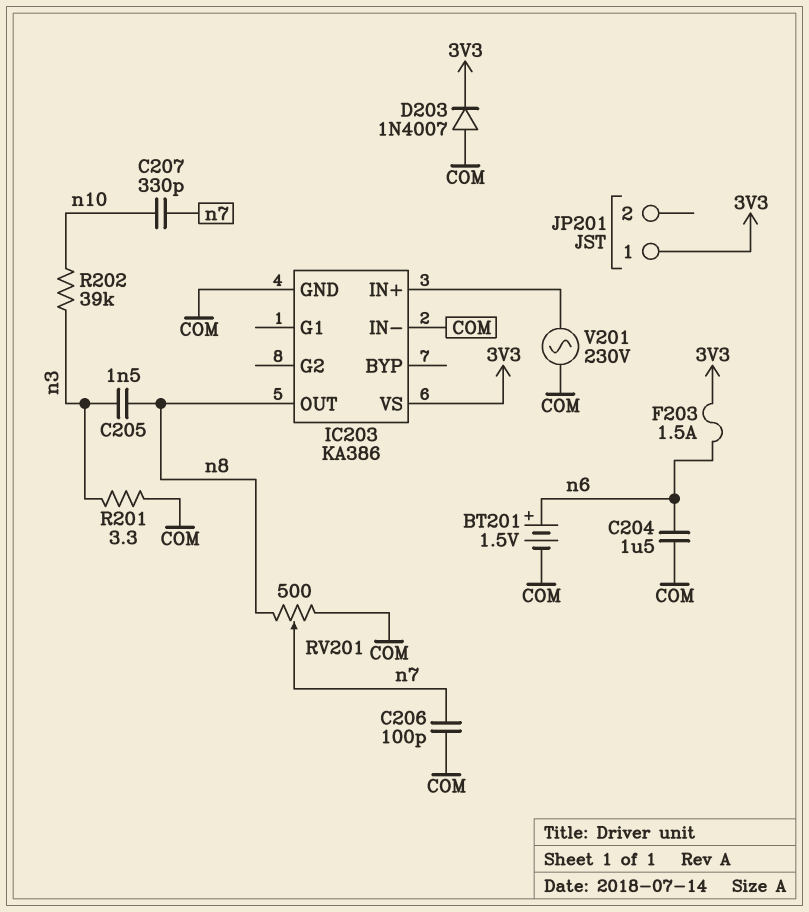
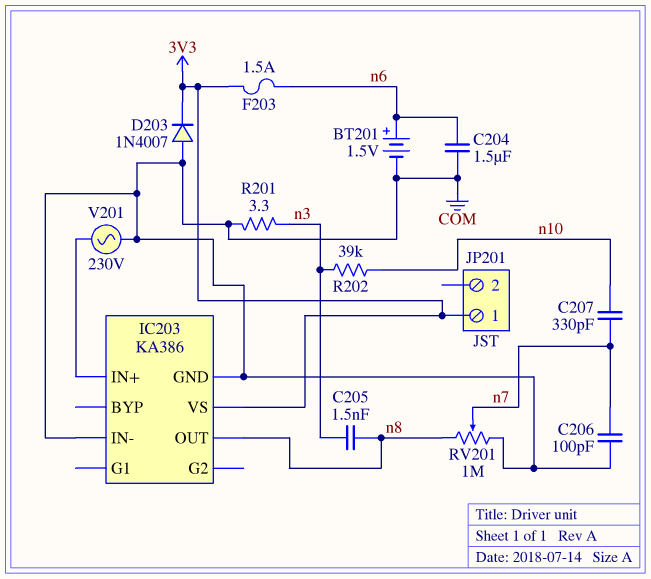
RV201: 500 (COM, n8, wiper n7) -> 1M (COM, n8, wiper n7)

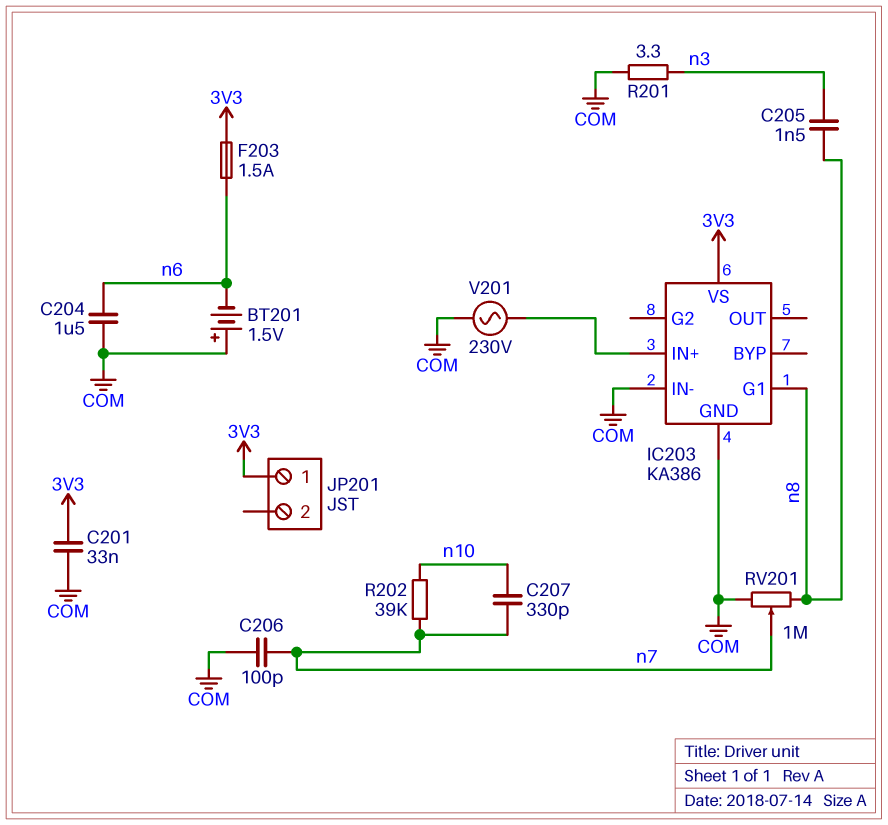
BT201: 1.5V (plus n6, minus COM) -> 1.5V (plus COM, minus n6)
C201: none -> 33nF (3V3, COM)
D203: diode 1N4007 (A COM, K 3V3) -> none
IC203 pin G1: none -> n8
IC203 pin OUT: n8 -> none
R202: 39k (n3, n10) -> 39k (n7, n10)

